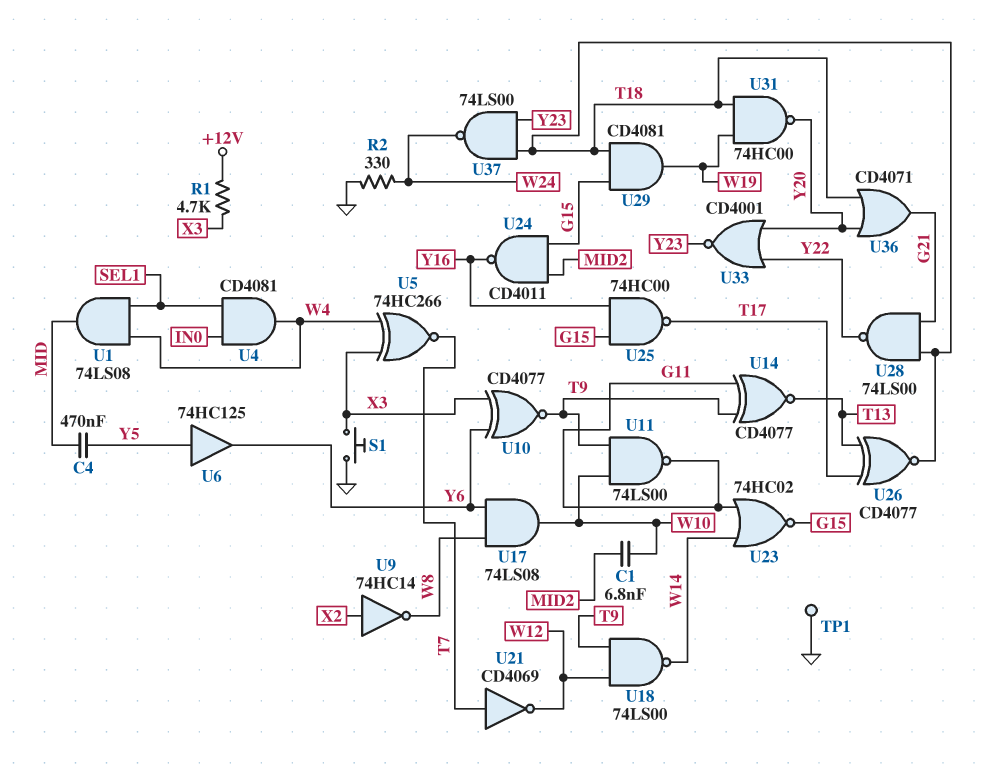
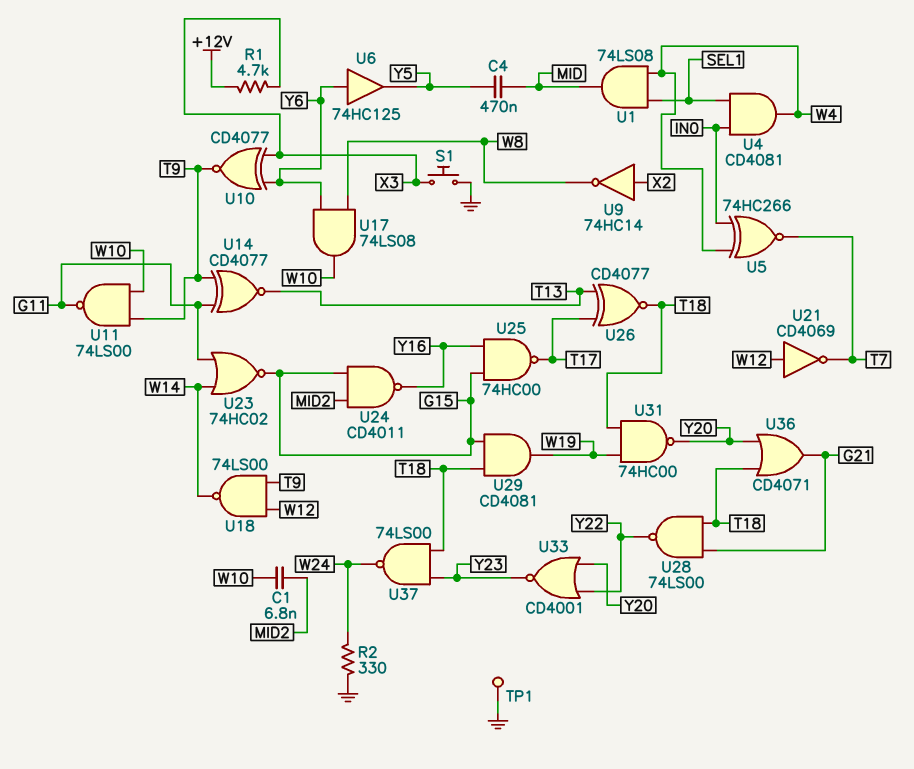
U5: XNOR 74HC266 (in W4, in X3, out T7) -> XNOR 74HC266 (in IN0, in W4, out T7)
U6: buffer 74HC125 (in Y5, out Y6) -> buffer 74HC125 (in Y6, out Y5)
U21: NOT CD4069 (in T7, out W12) -> NOT CD4069 (in W12, out T7)

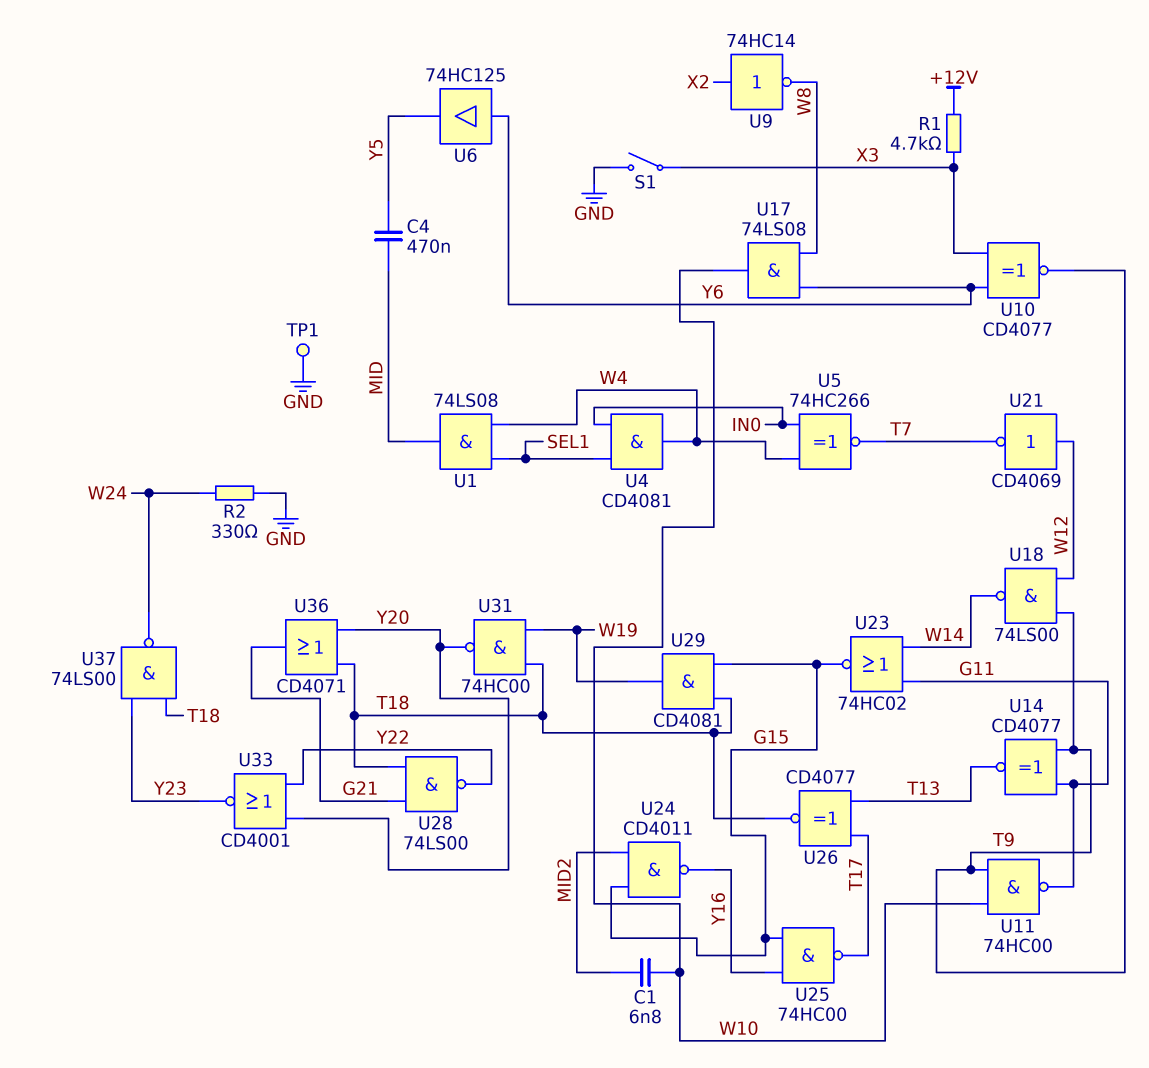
S1: button (GND, X3) -> switch (GND, X3)
U11: NAND 74LS00 (in T9, in W10, out G11) -> NAND 74HC00 (in T9, in W10, out G11)

